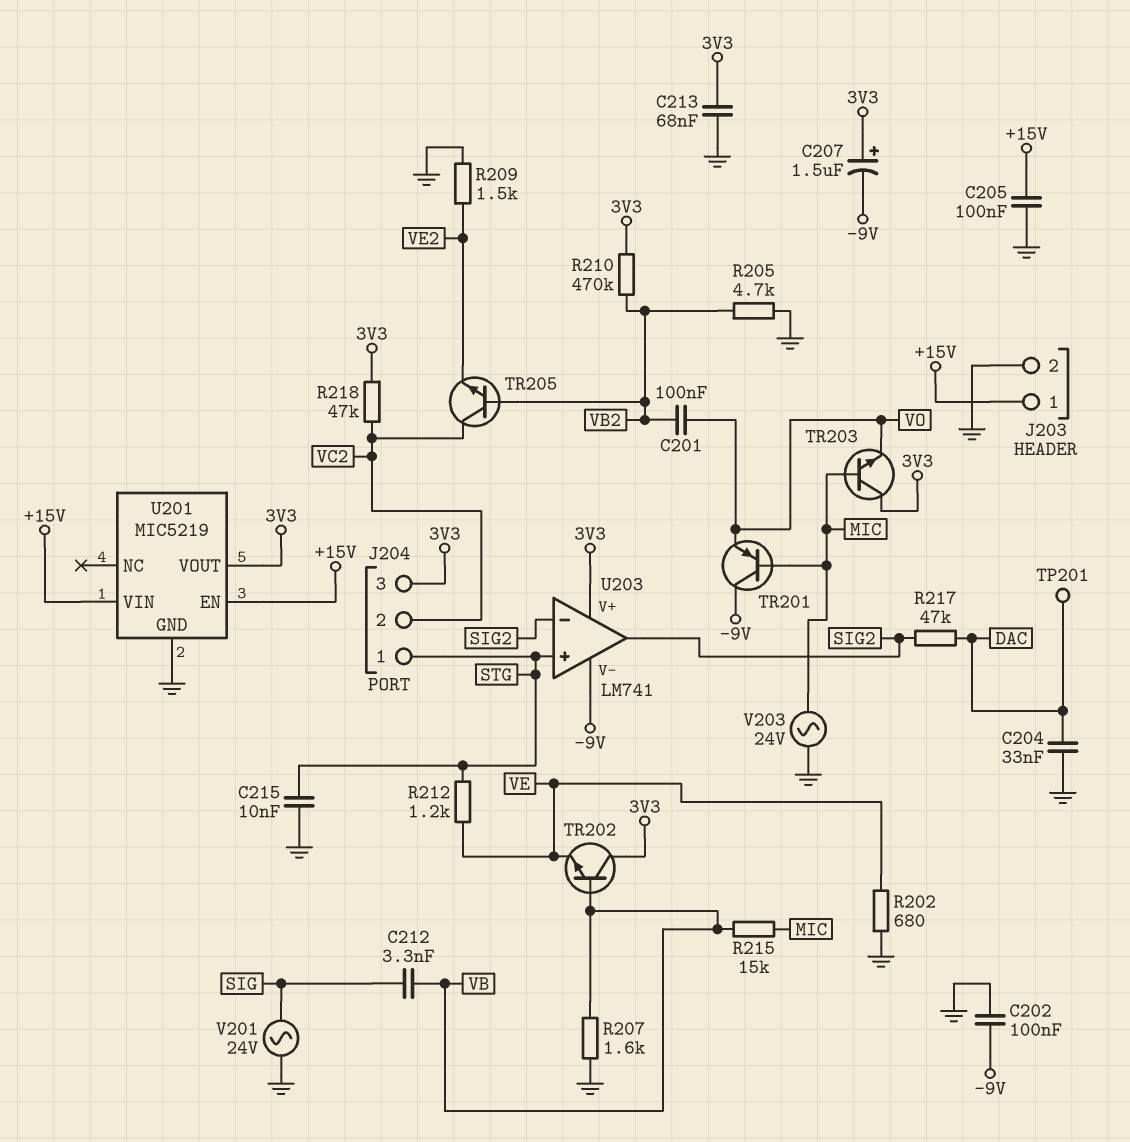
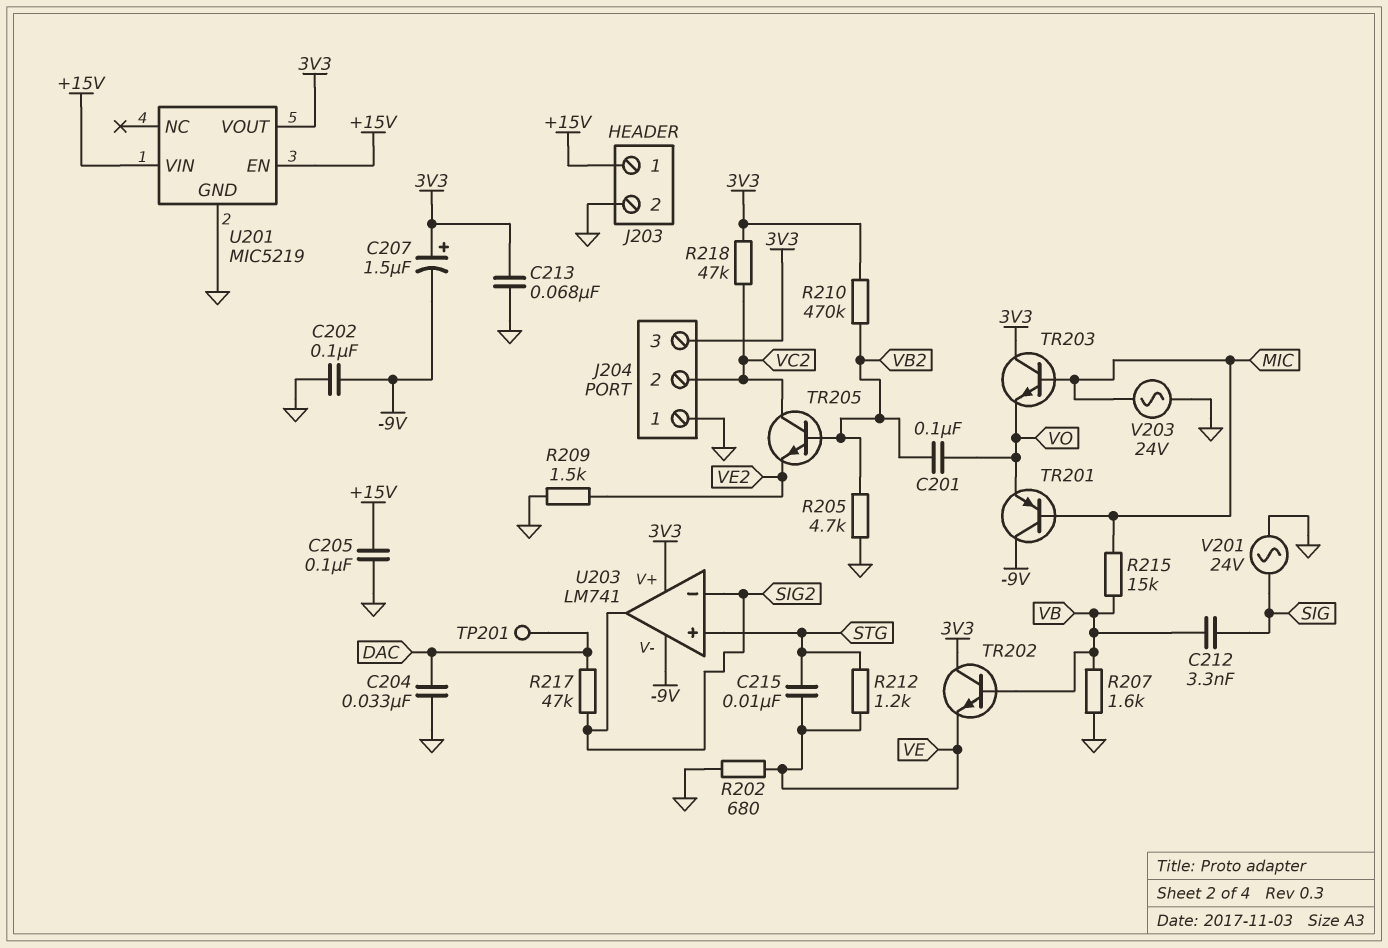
C215: 10nF (GND, STG) -> 10nF (STG, VE)
J204 pin 1: STG -> GND

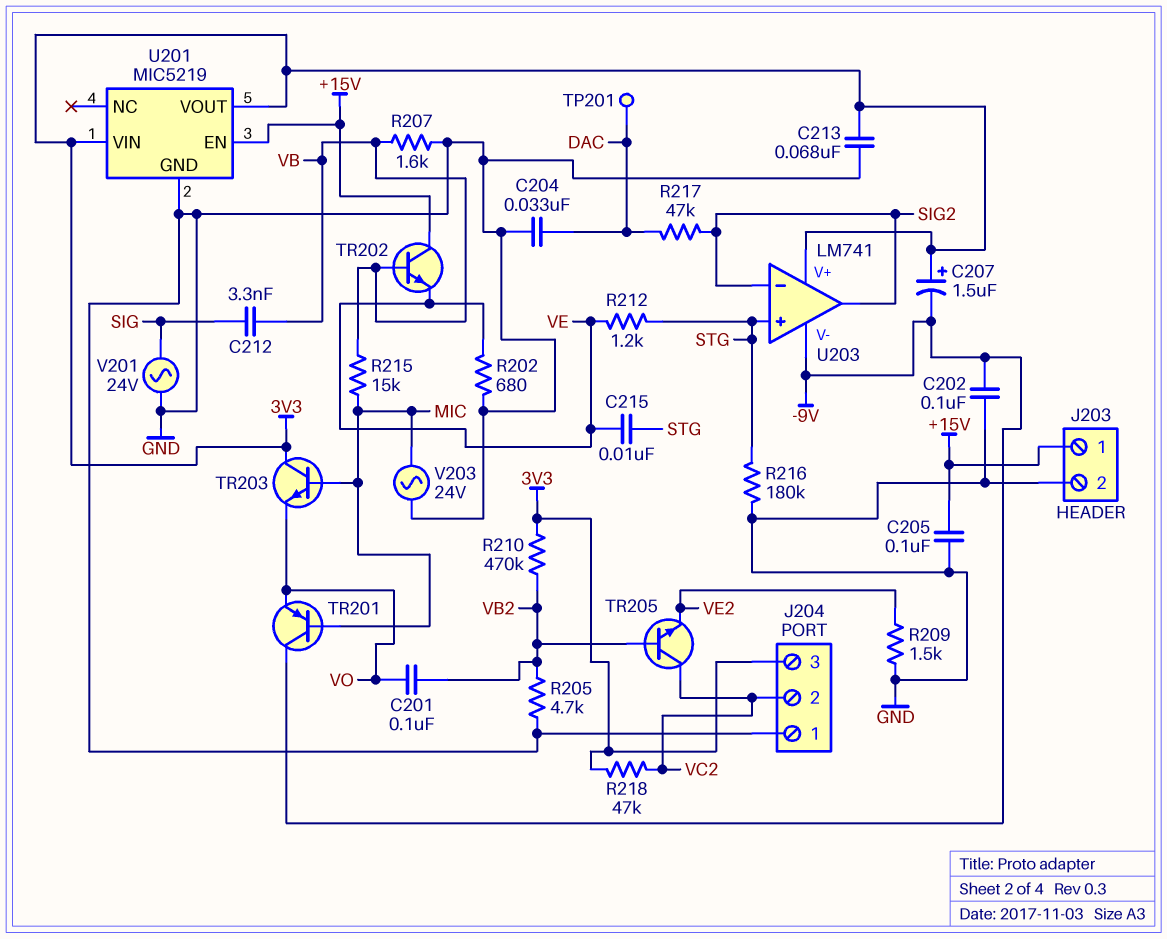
R216: none -> 180k (GND, STG)
TR202: NPN (B VB, C 3V3, E VE) -> NPN (B VB, C +15V, E VE)
U201 pin VIN: +15V -> 3V3

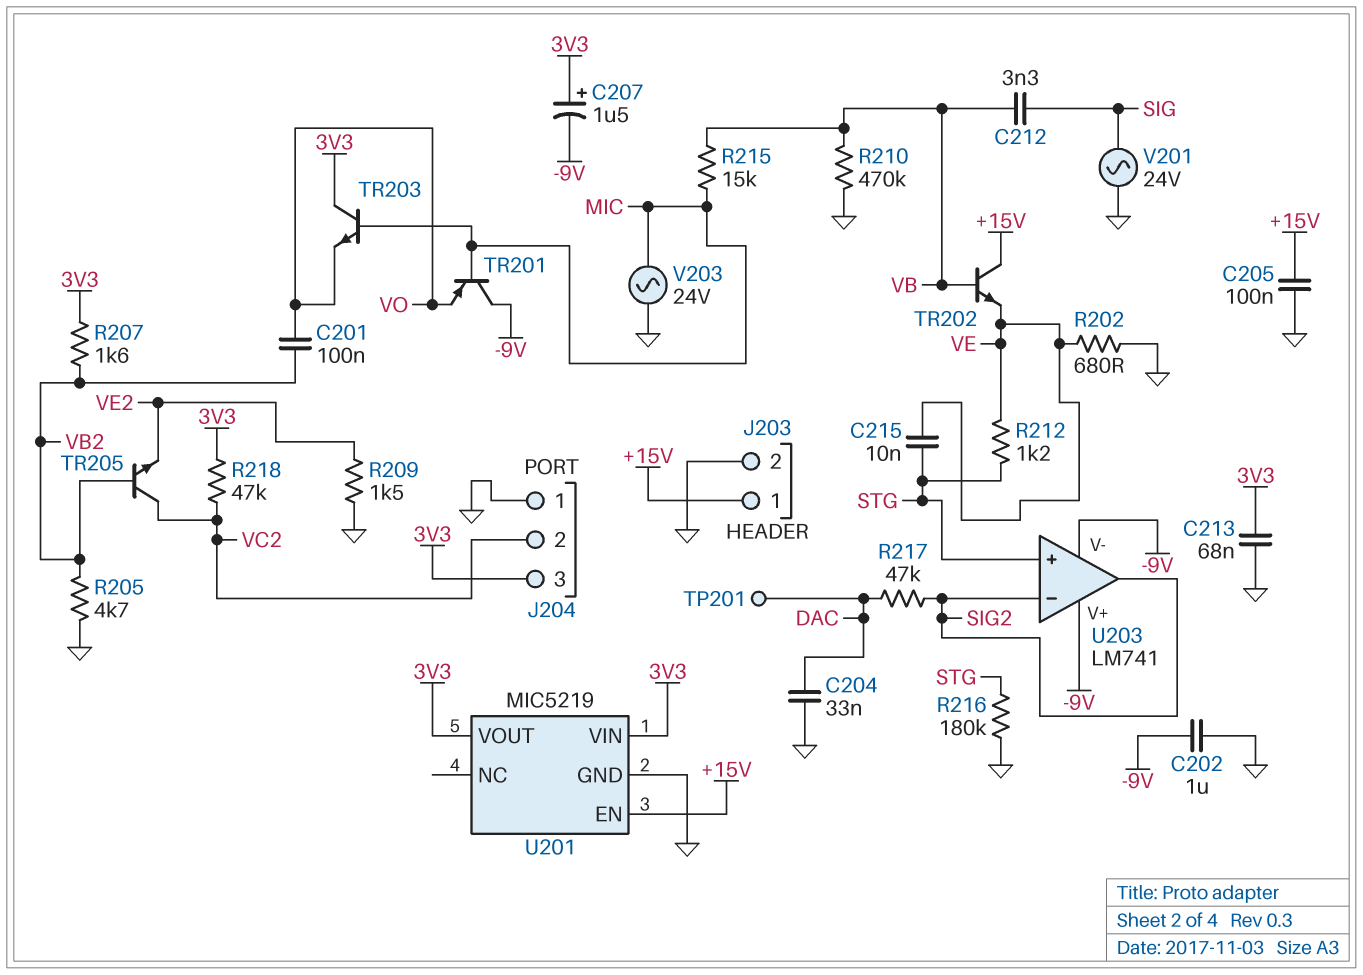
C202: 100nF (-9V, GND) -> 1uF (-9V, GND)
R207: 1.6k (GND, VB) -> 1.6k (3V3, VB2)
R210: 470k (3V3, VB2) -> 470k (GND, VB)
U203 pin V+: 3V3 -> -9V

